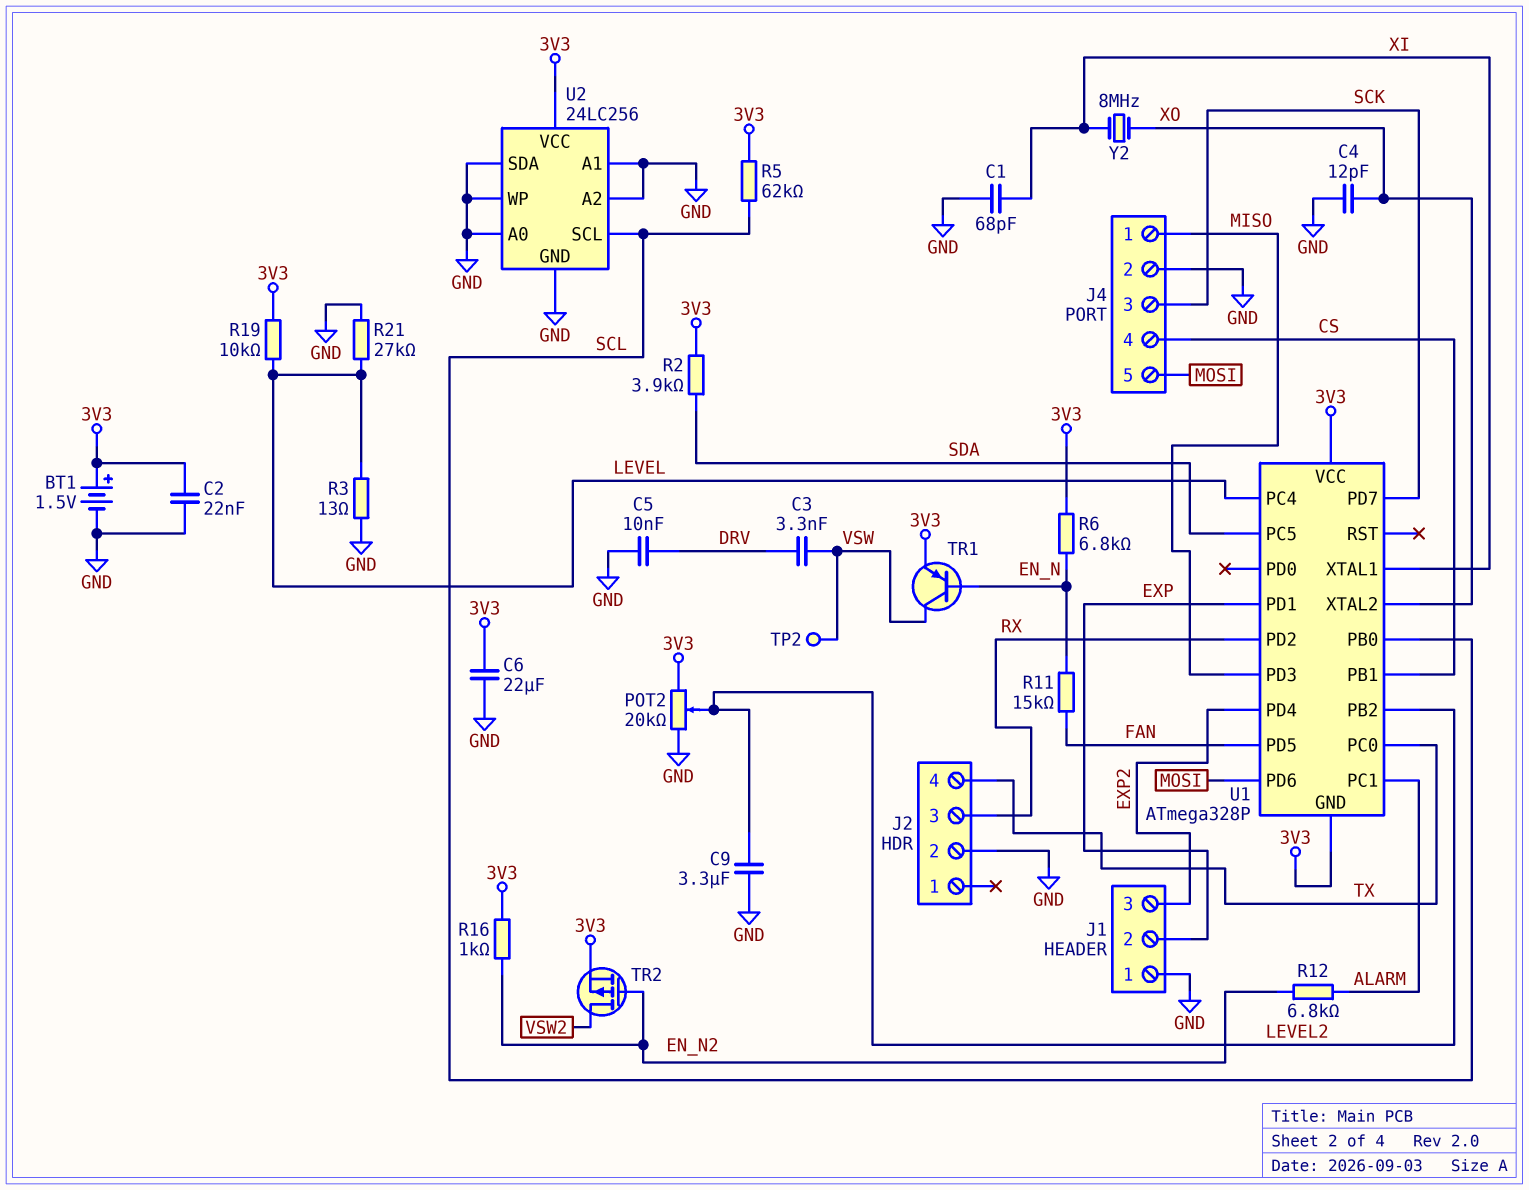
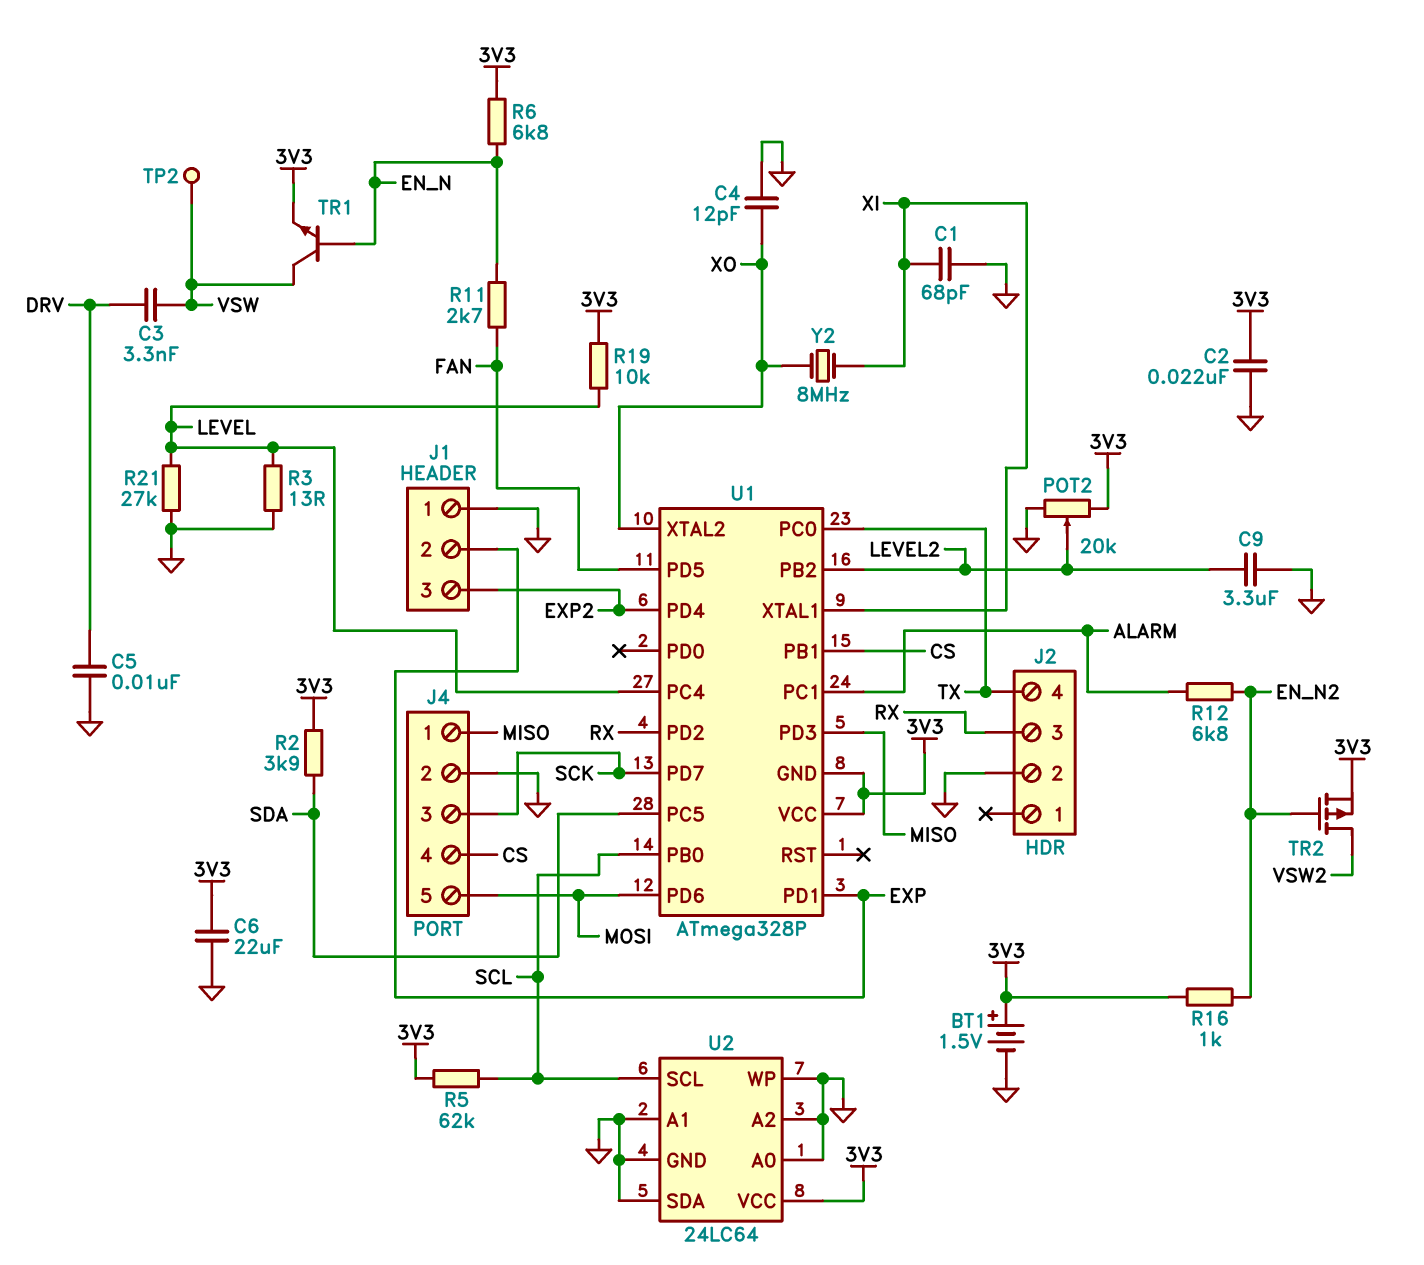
R11: 15k (EN_N, FAN) -> 2.7k (EN_N, FAN)
TR1: PNP (B EN_N, C VSW, E 3V3) -> NPN (B EN_N, C VSW, E 3V3)
U2: 24LC256 -> 24LC64

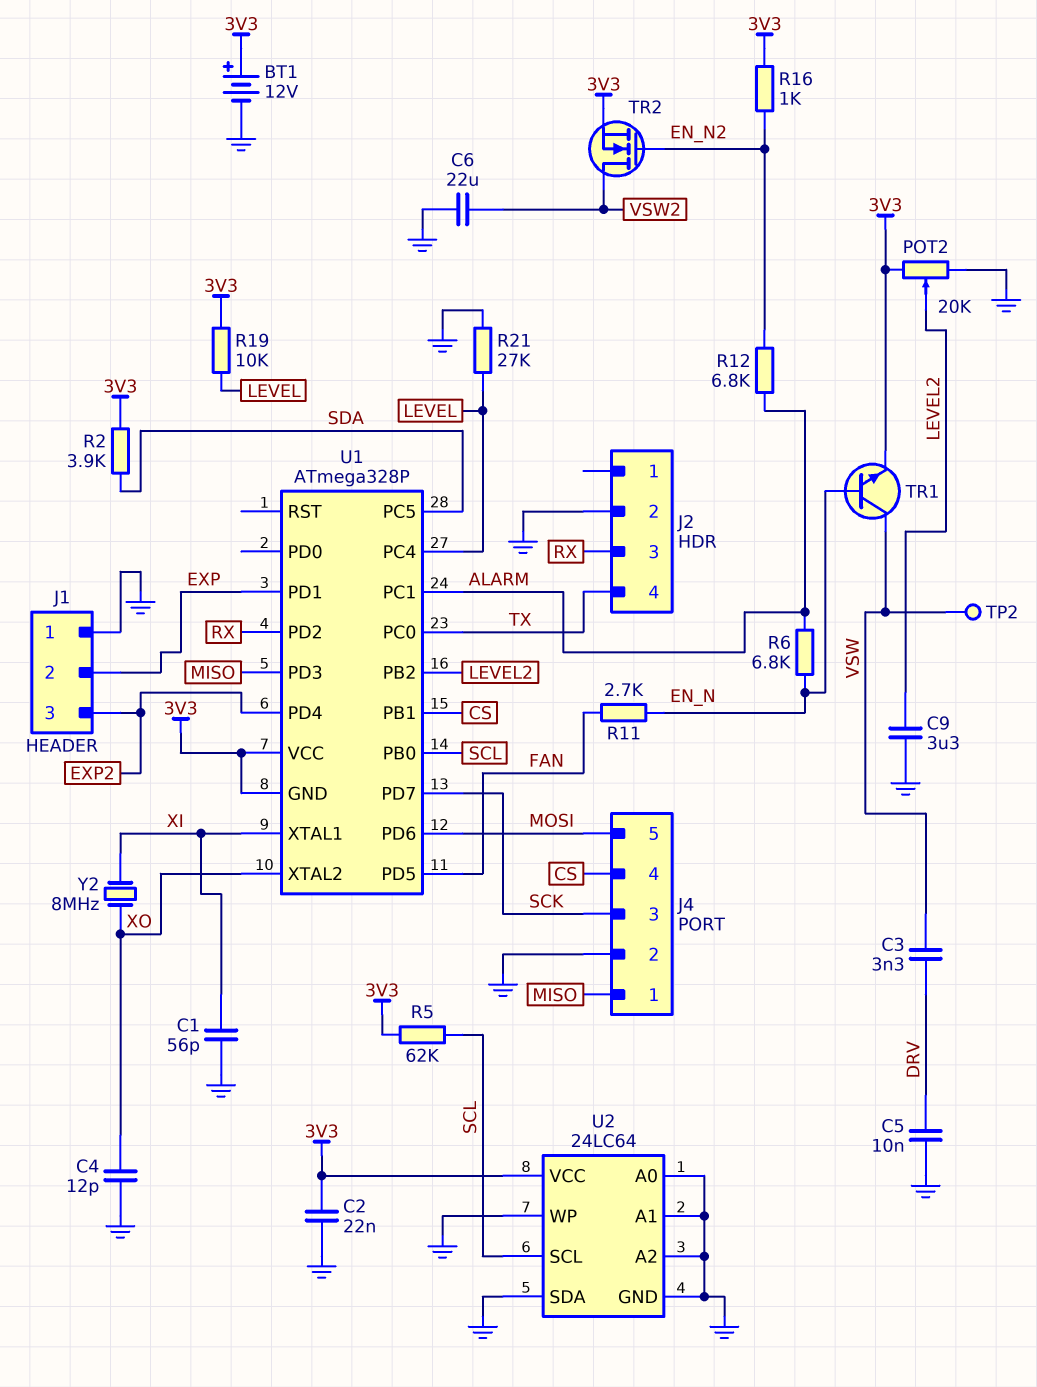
BT1: 1.5V (plus 3V3, minus GND) -> 12V (plus 3V3, minus GND)
C1: 68pF (GND, XI) -> 56pF (GND, XI)
C6: 22uF (3V3, GND) -> 22uF (GND, VSW2)
R3: 13 (GND, LEVEL) -> none
R6: 6.8k (3V3, EN_N) -> 6.8k (ALARM, EN_N)
TR2: PMOS (G EN_N2, D VSW2, S 3V3) -> NMOS (G EN_N2, D VSW2, S 3V3)

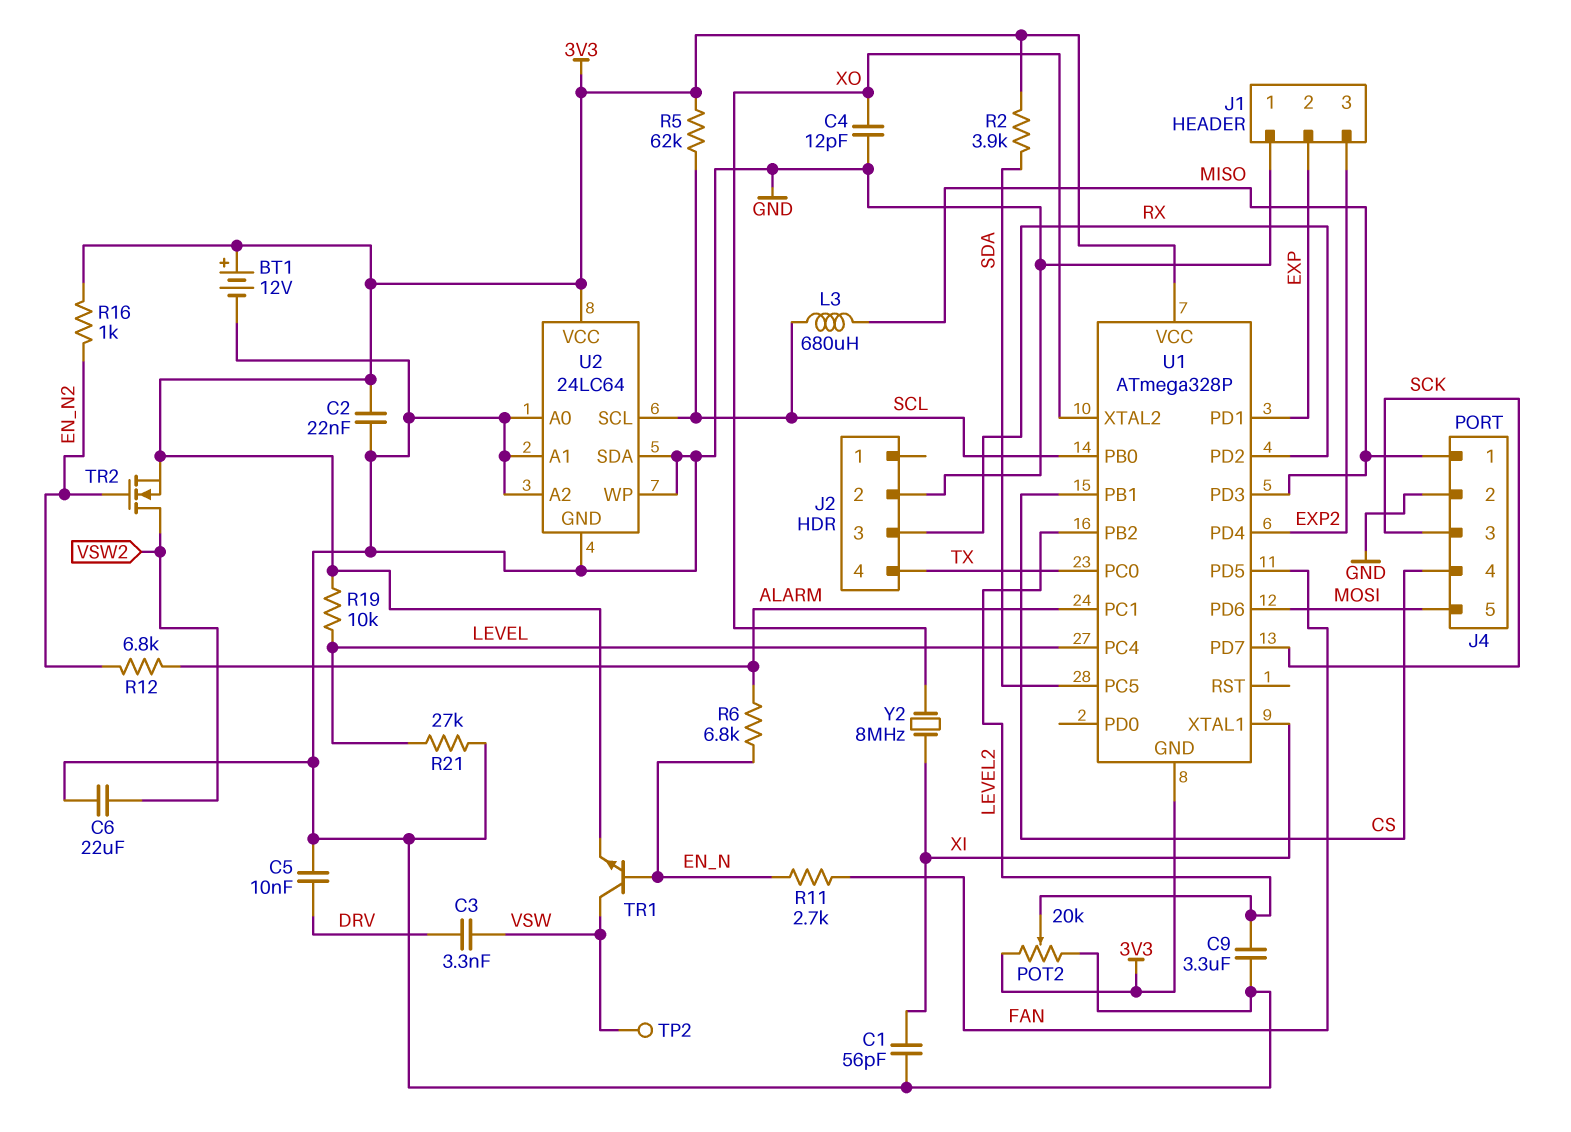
L3: none -> 680uH (MISO, SCL)

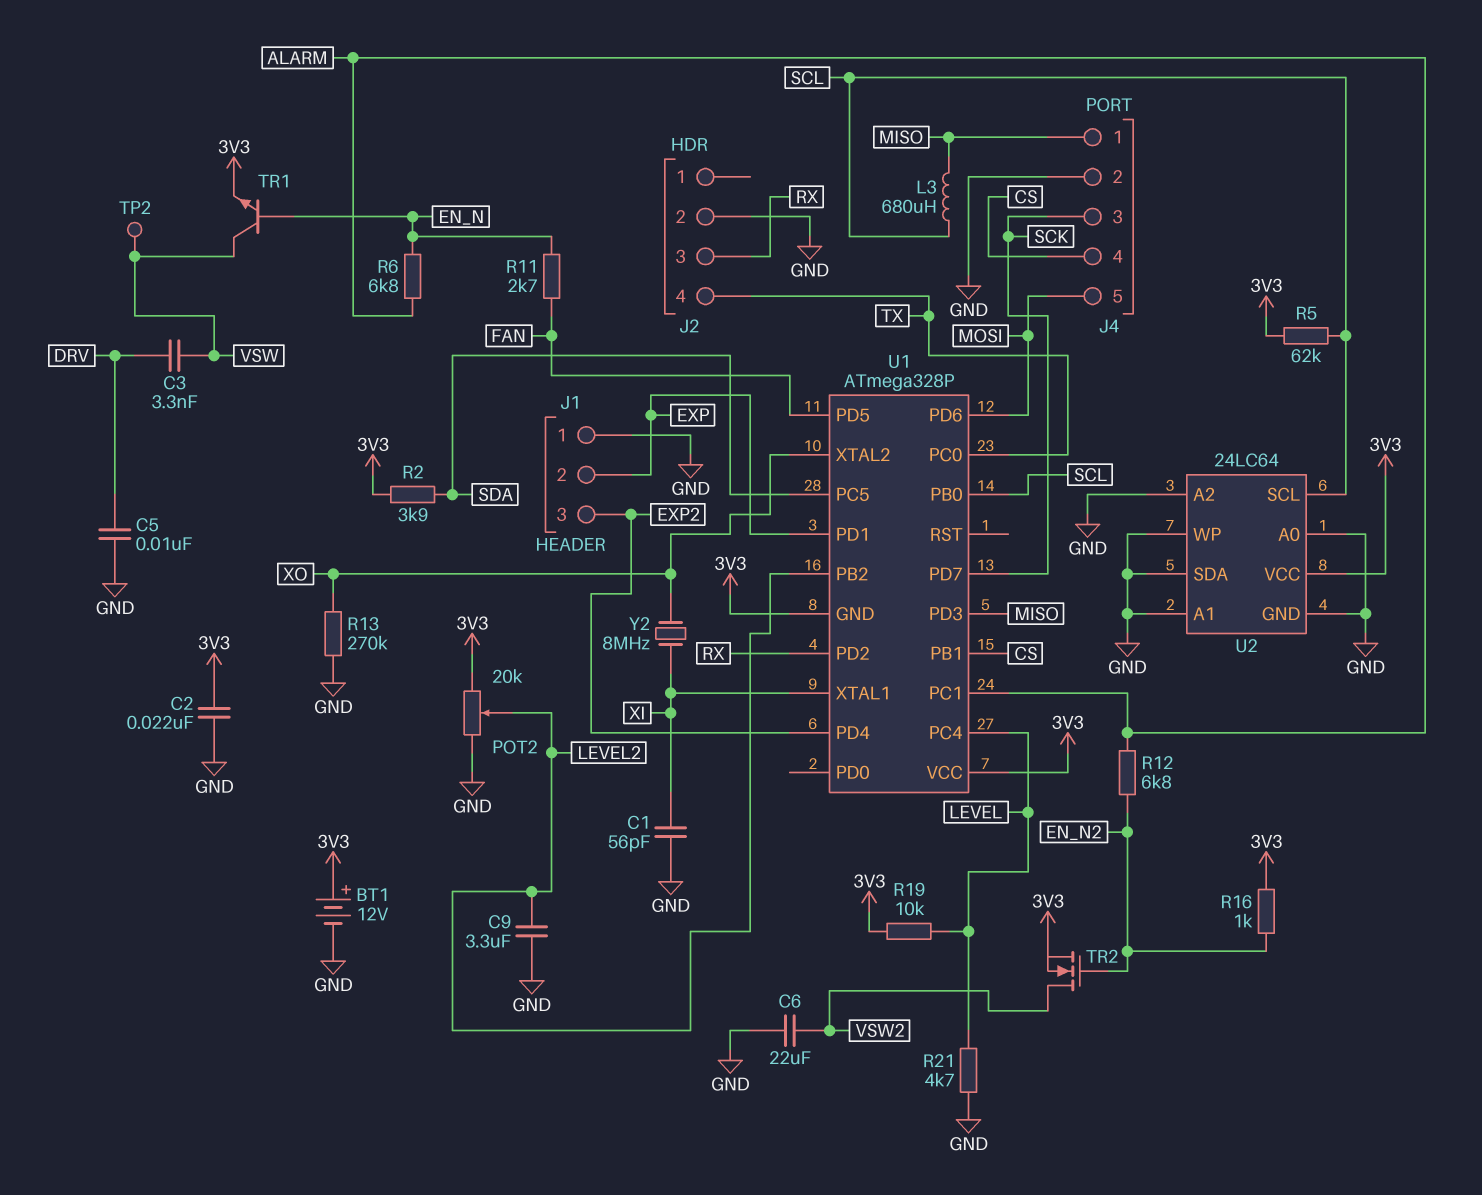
C4: 12pF (GND, XO) -> none
R13: none -> 270k (GND, XO)
R21: 27k (GND, LEVEL) -> 4.7k (GND, LEVEL)

